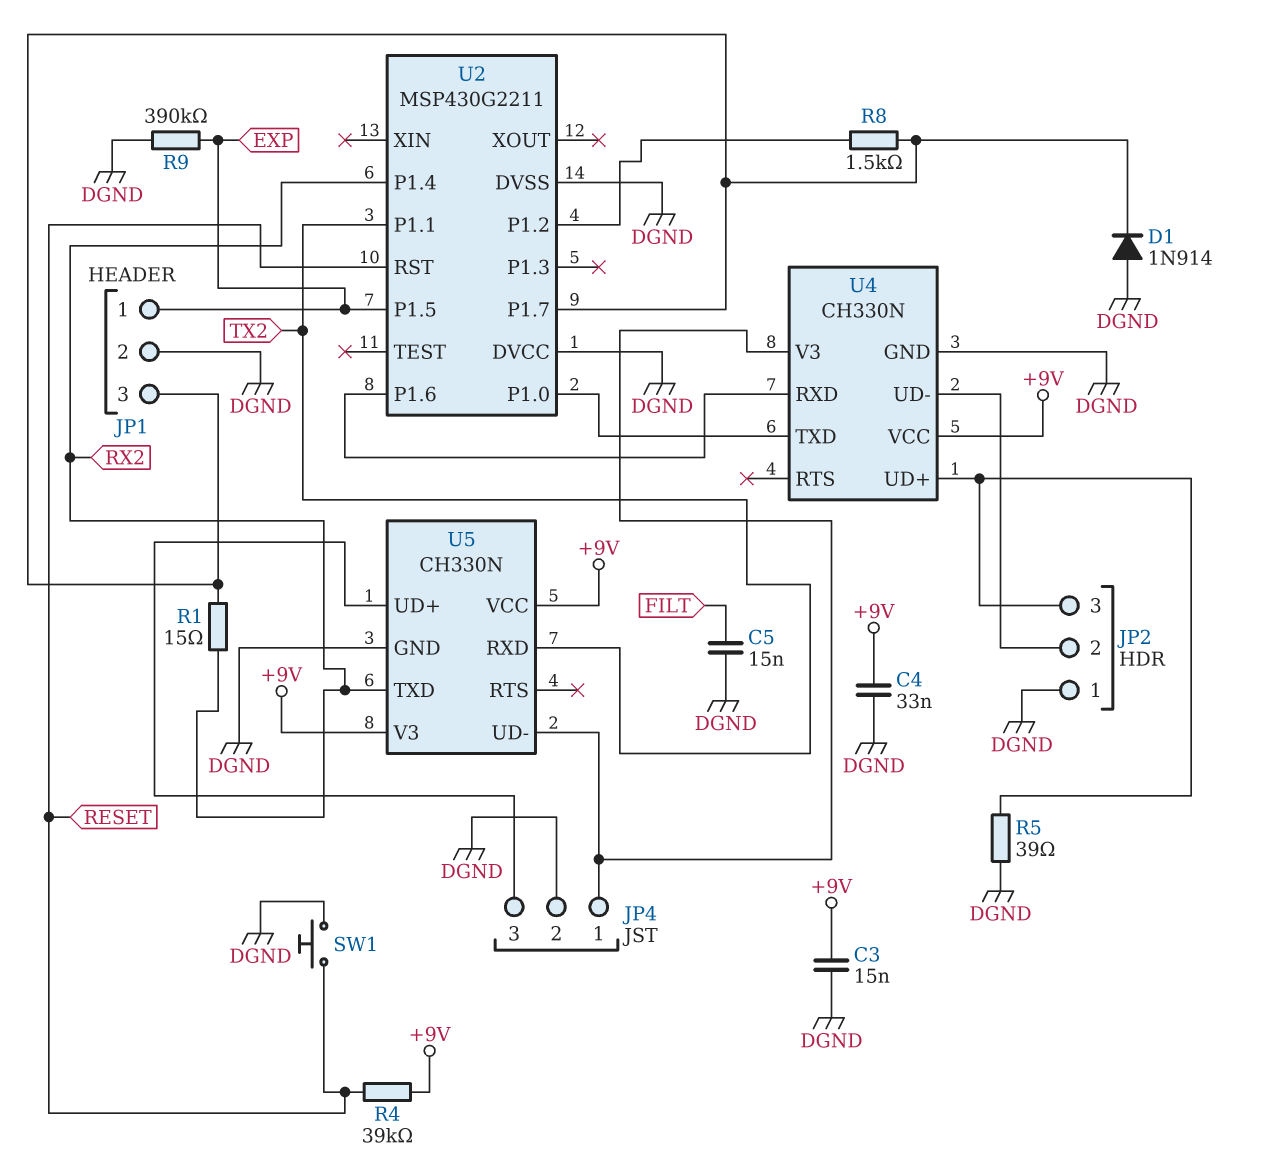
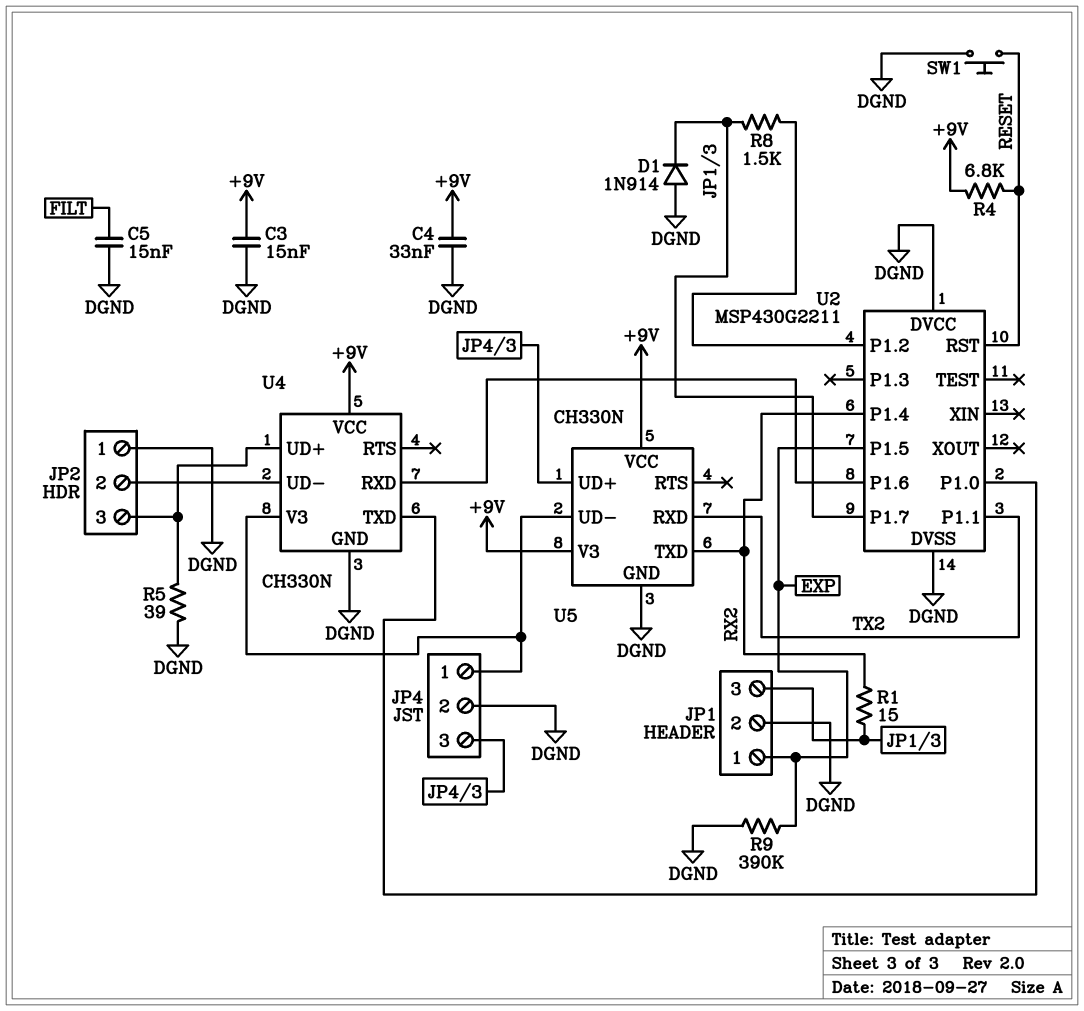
R4: 39k (+9V, RESET) -> 6.8k (+9V, RESET)

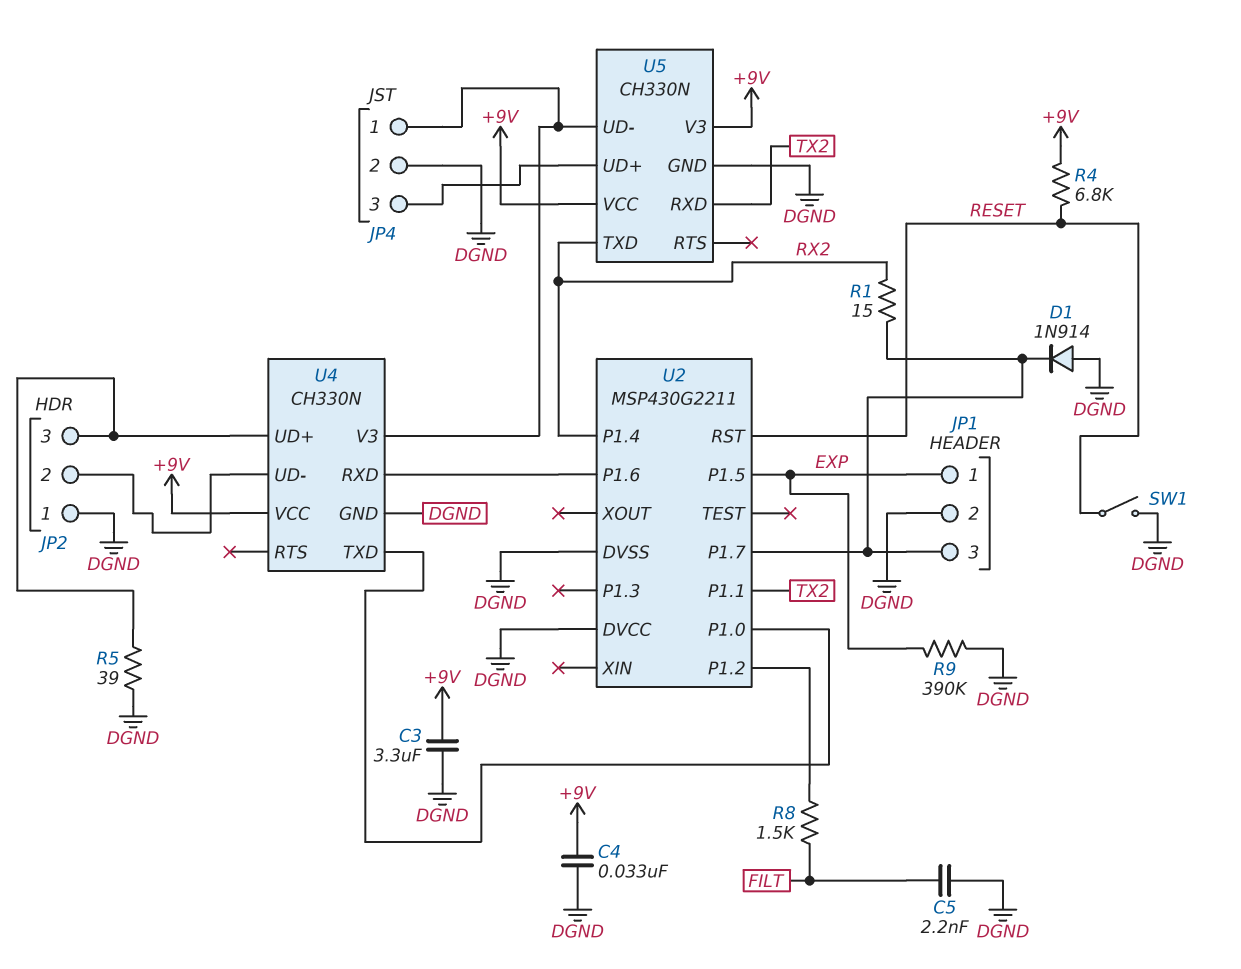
C3: 15nF (+9V, DGND) -> 3.3uF (+9V, DGND)
C5: 15nF (DGND, FILT) -> 2.2nF (DGND, FILT)
R8: 1.5k (JP1/3, U2/P1.2) -> 1.5k (FILT, U2/P1.2)
SW1: button (DGND, RESET) -> switch (DGND, RESET)

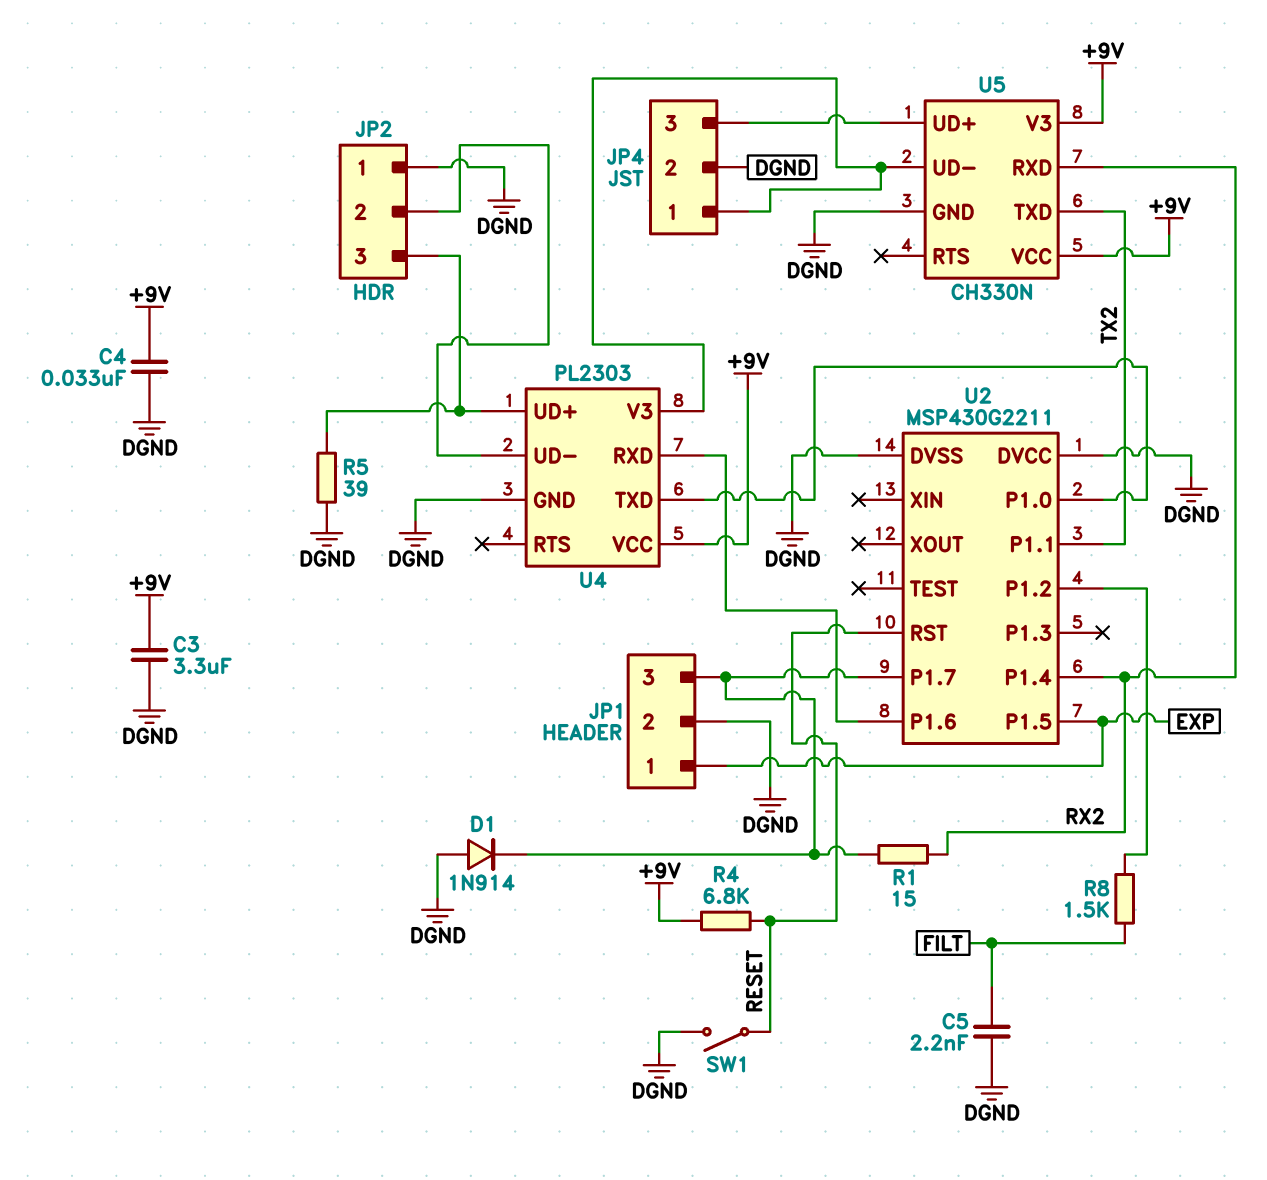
R9: 390k (DGND, EXP) -> none
U4: CH330N -> PL2303
U5 pin RXD: TX2 -> RX2
U5 pin TXD: RX2 -> TX2

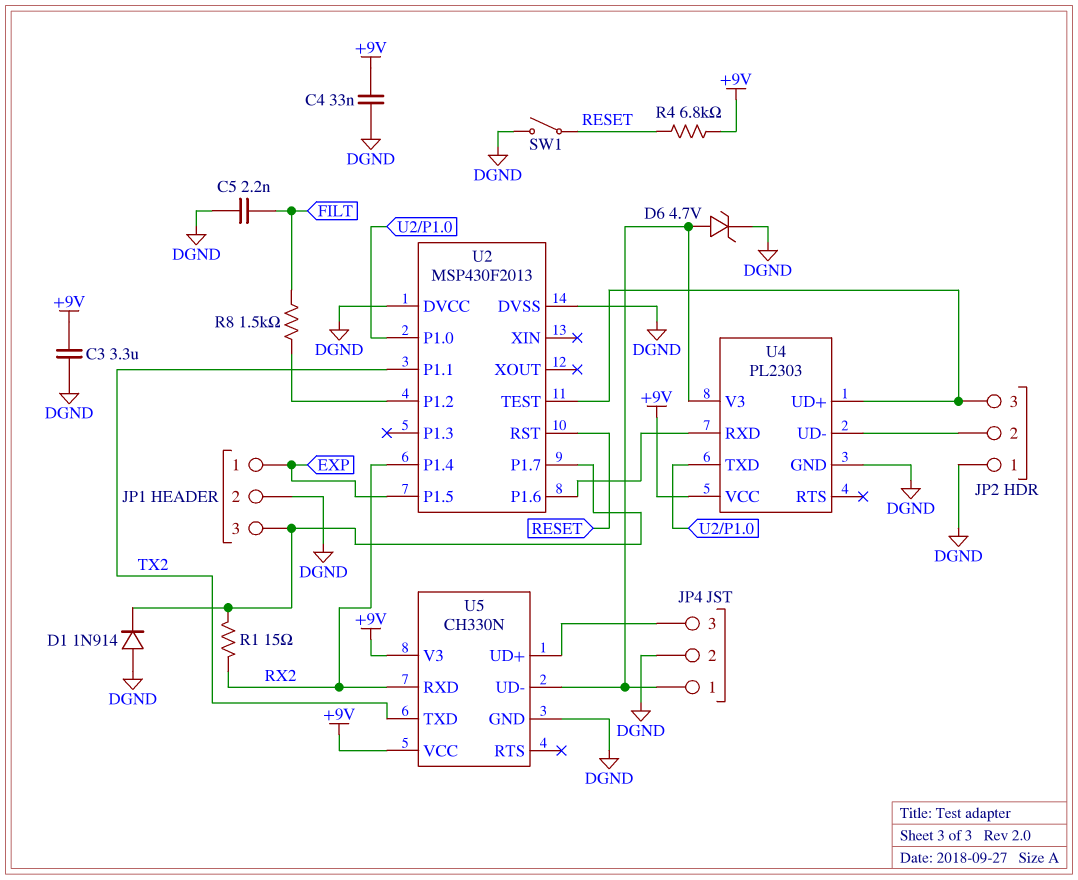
D6: none -> zener 4.7V (A JP4/1, K DGND)
R5: 39 (DGND, JP2/3) -> none
U2: MSP430G2211 -> MSP430F2013
U2 pin TEST: none -> JP2/3

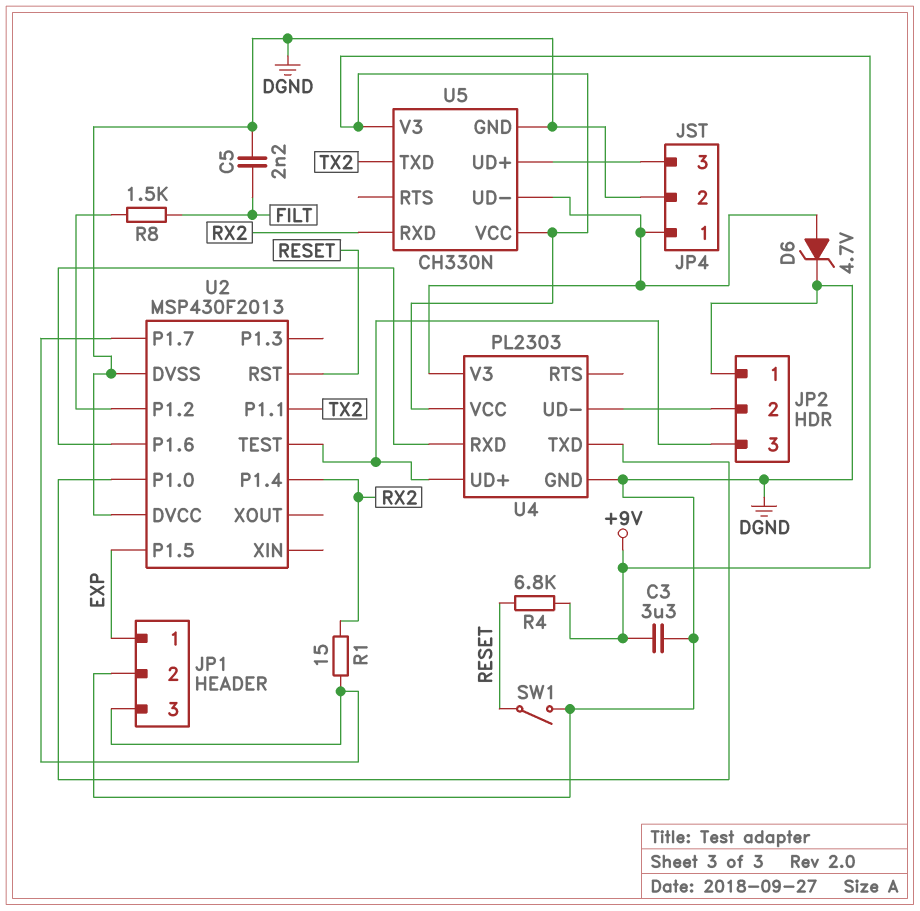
C4: 33nF (+9V, DGND) -> none
D1: diode 1N914 (A DGND, K JP1/3) -> none

